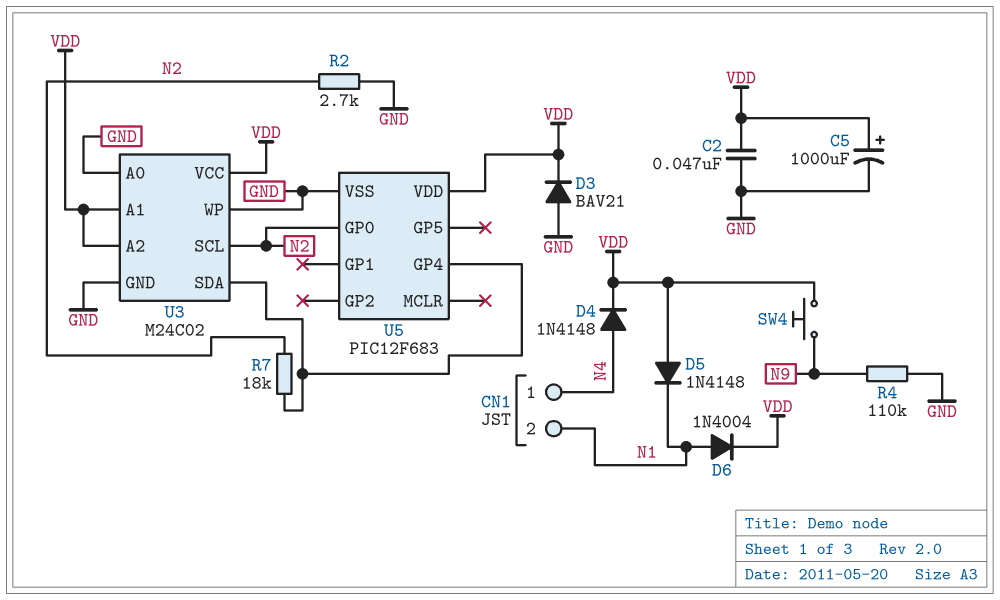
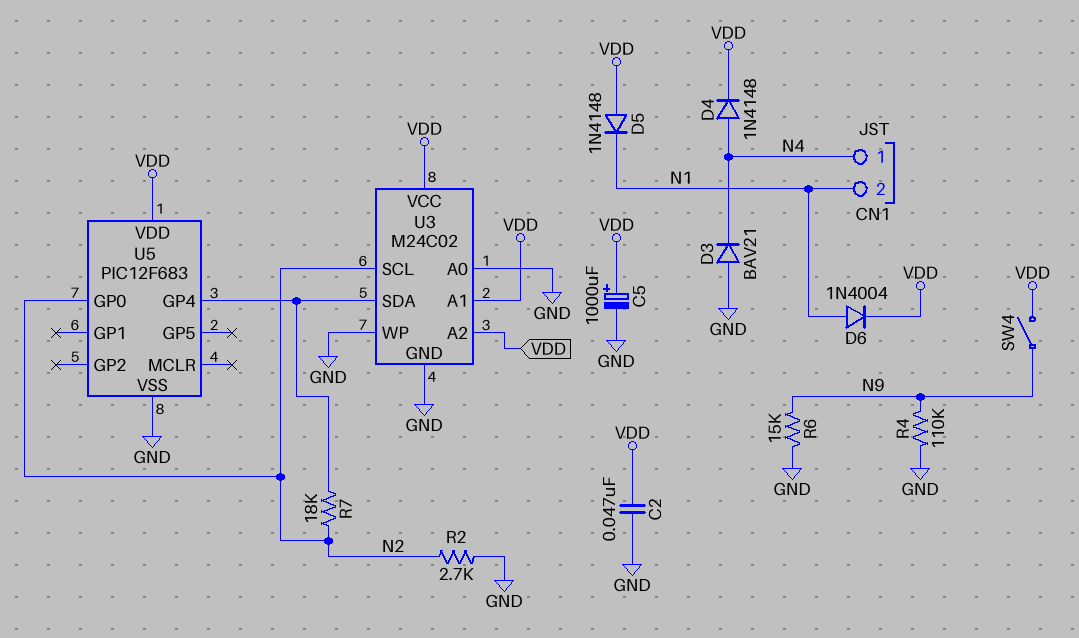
D3: diode BAV21 (A GND, K VDD) -> diode BAV21 (A GND, K N4)
R6: none -> 15k (GND, N9)
SW4: button (N9, VDD) -> switch (N9, VDD)

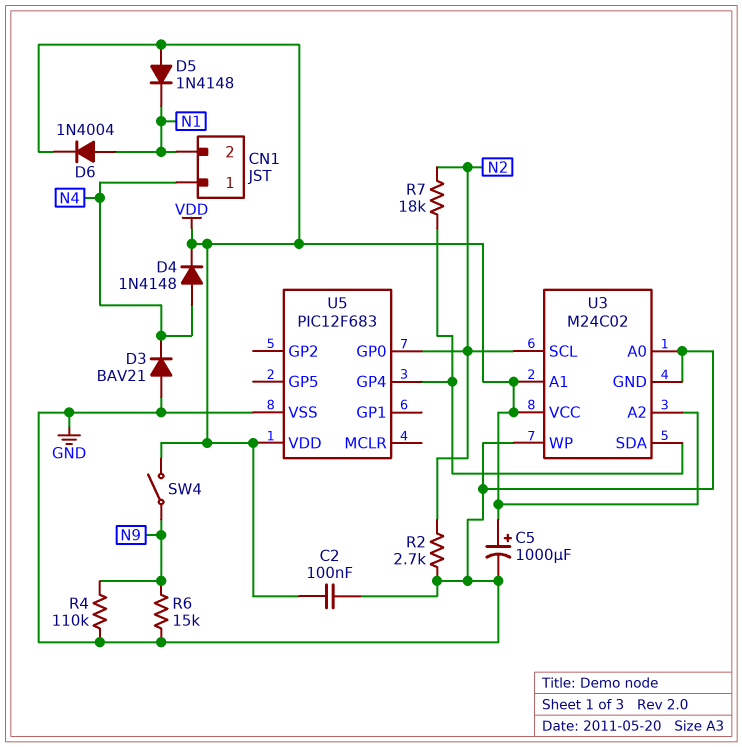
C2: 47nF (GND, VDD) -> 100nF (GND, VDD)

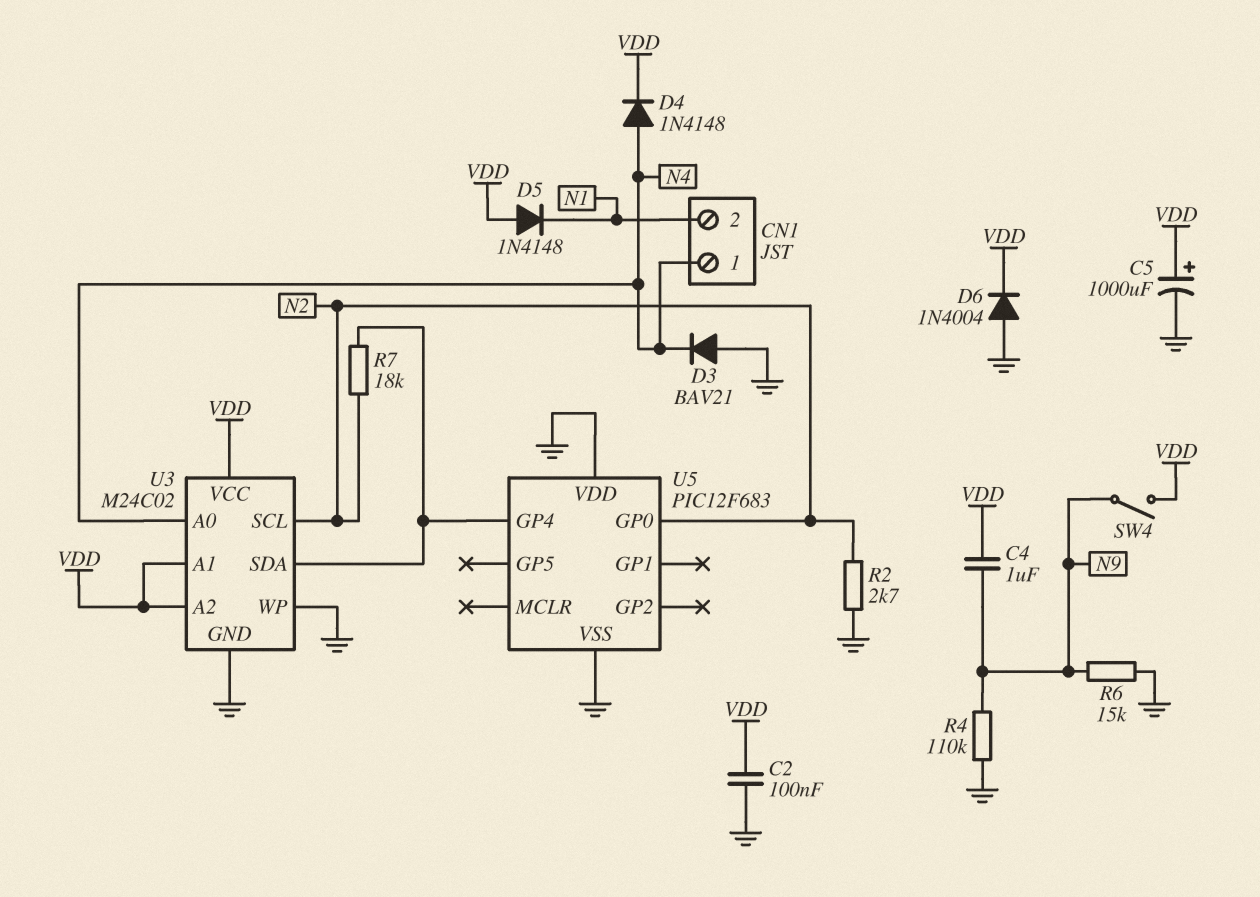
C4: none -> 1uF (N9, VDD)
D6: diode 1N4004 (A N1, K VDD) -> diode 1N4004 (A GND, K VDD)
U3 pin A0: GND -> N4
U5 pin VDD: VDD -> GND

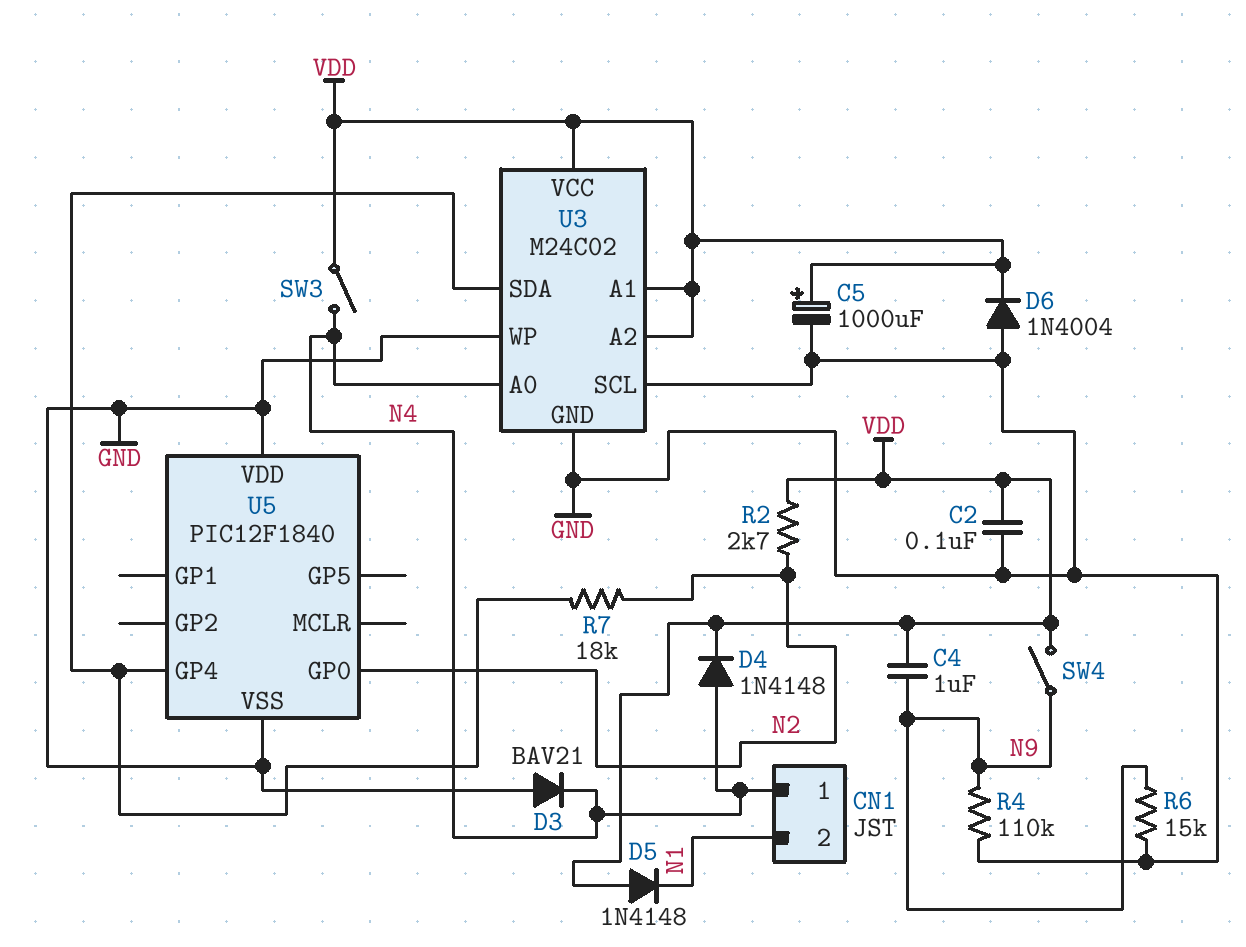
R2: 2.7k (GND, N2) -> 2.7k (N2, VDD)
SW3: none -> switch (N4, VDD)
U3 pin SCL: N2 -> GND
U5: PIC12F683 -> PIC12F1840

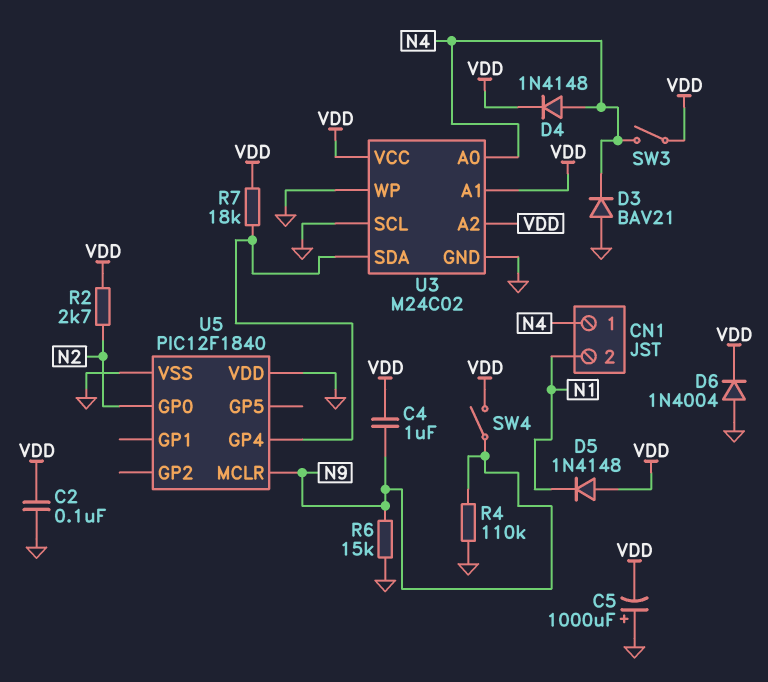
C5: 1000uF (plus VDD, minus GND) -> 1000uF (plus GND, minus VDD)
R7: 18k (N2, U3/SDA) -> 18k (U3/SDA, VDD)
U5 pin MCLR: none -> N9

